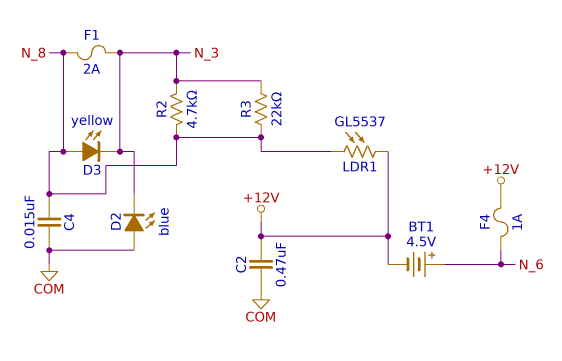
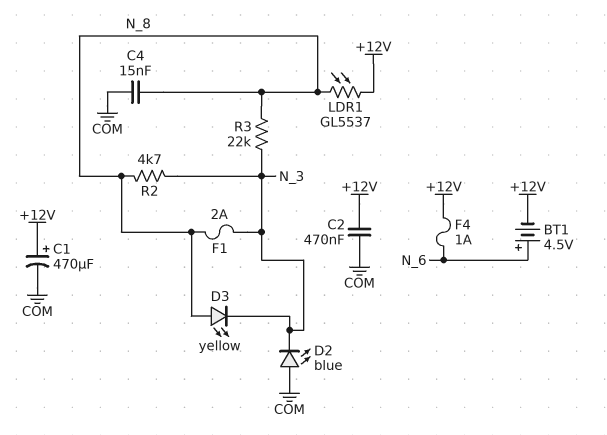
C1: none -> 470uF (plus +12V, minus COM)

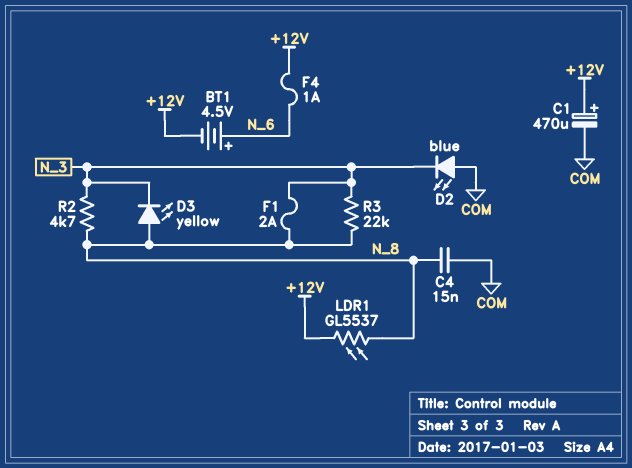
C2: 470nF (+12V, COM) -> none

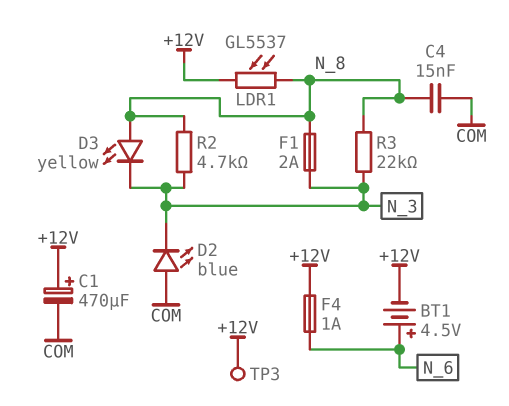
TP3: none -> test point (+12V)

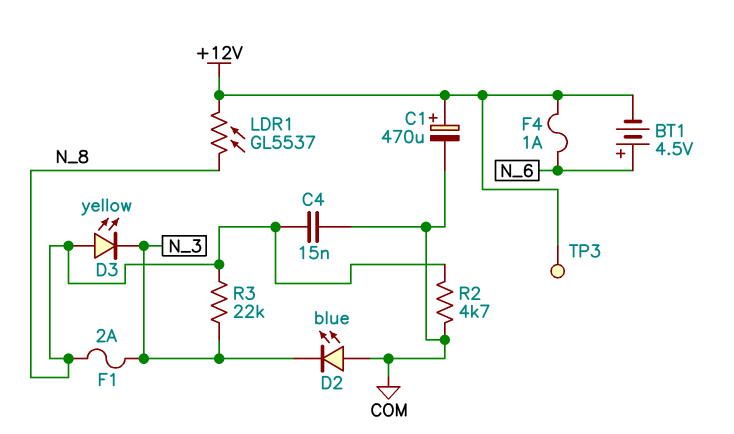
R2: 4.7k (N_3, N_8) -> 4.7k (COM, N_8)

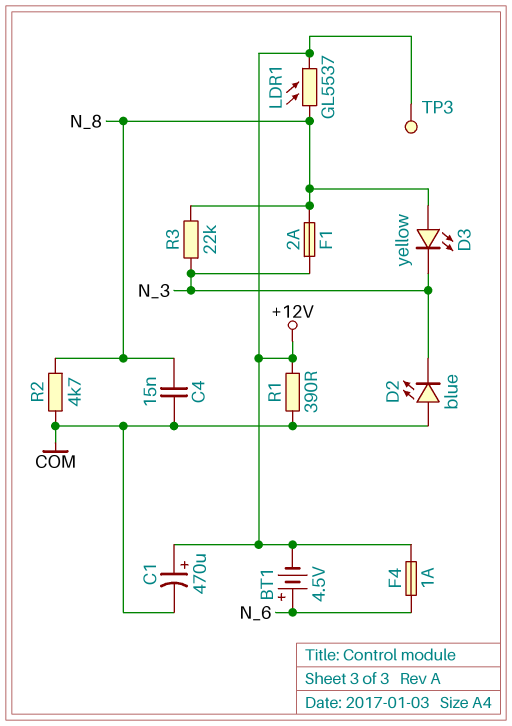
R1: none -> 390 (+12V, COM)

